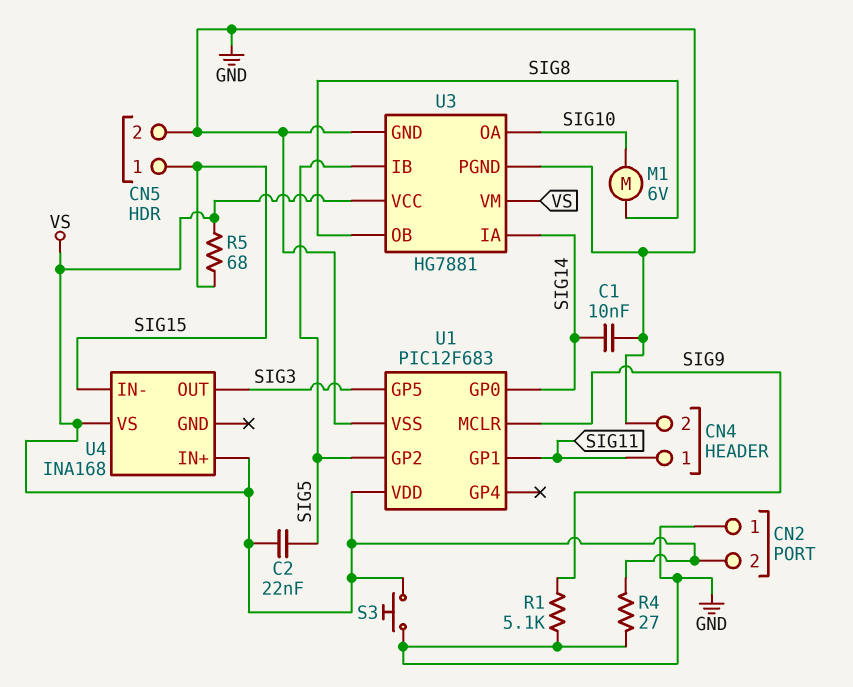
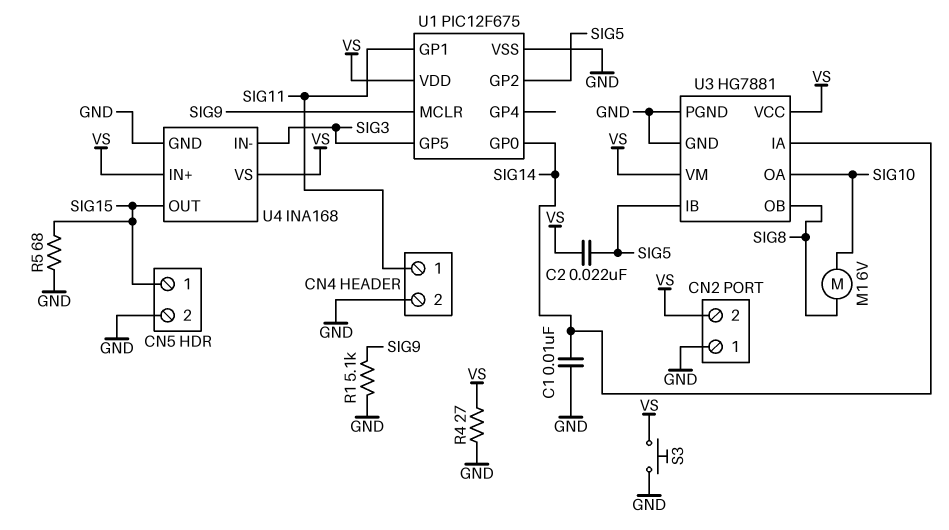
R5: 68 (SIG15, VS) -> 68 (GND, SIG15)
U1: PIC12F683 -> PIC12F675
U4 pin GND: none -> GND
U4 pin IN-: SIG15 -> SIG3
U4 pin OUT: SIG3 -> SIG15

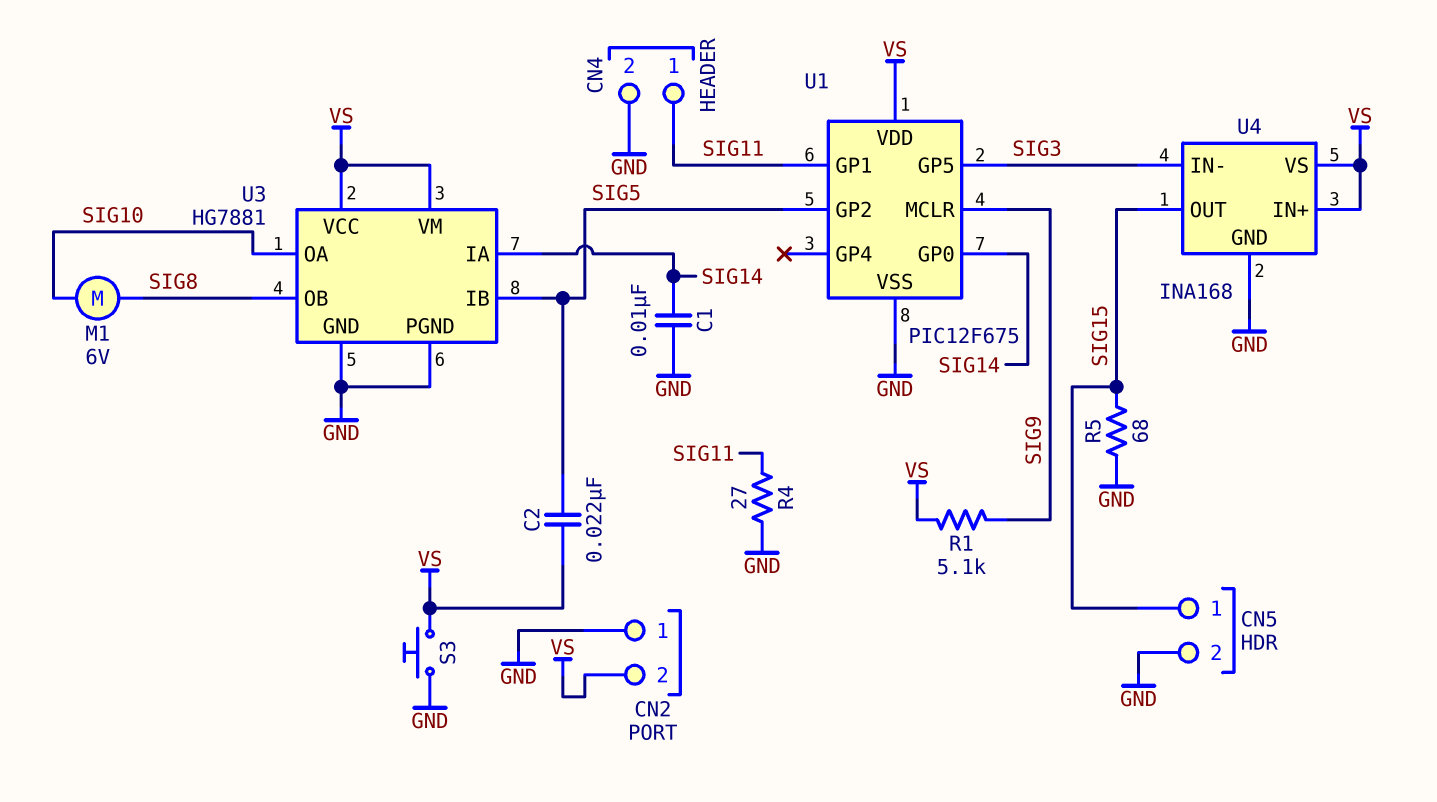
R1: 5.1k (GND, SIG9) -> 5.1k (SIG9, VS)
R4: 27 (GND, VS) -> 27 (GND, SIG11)

